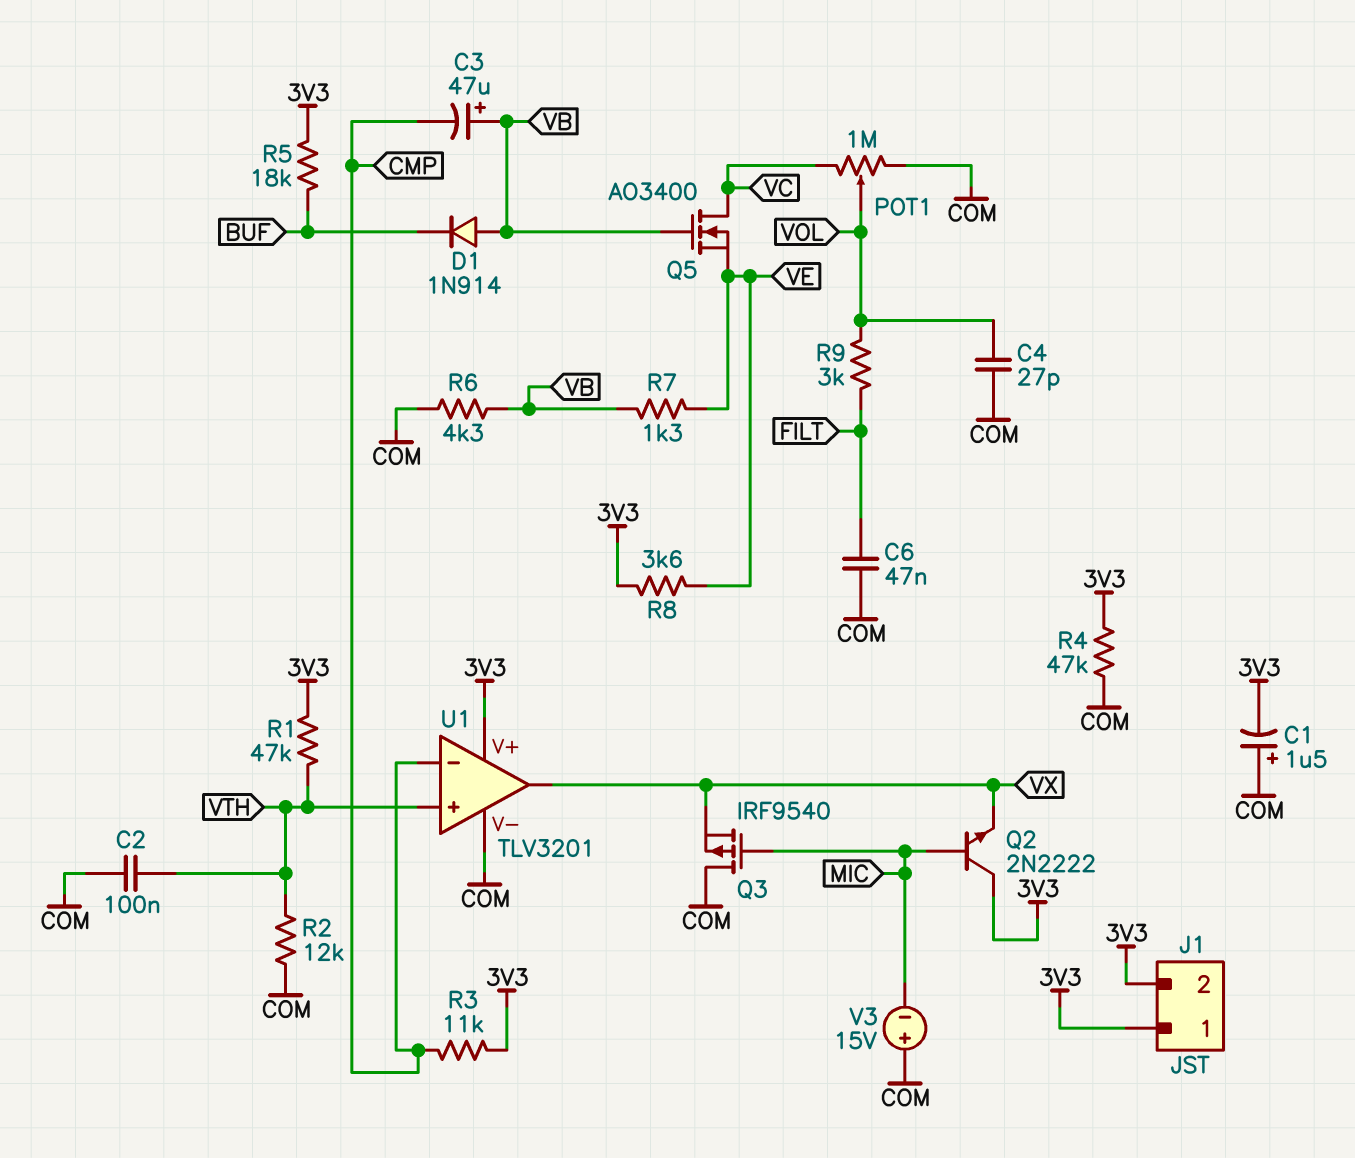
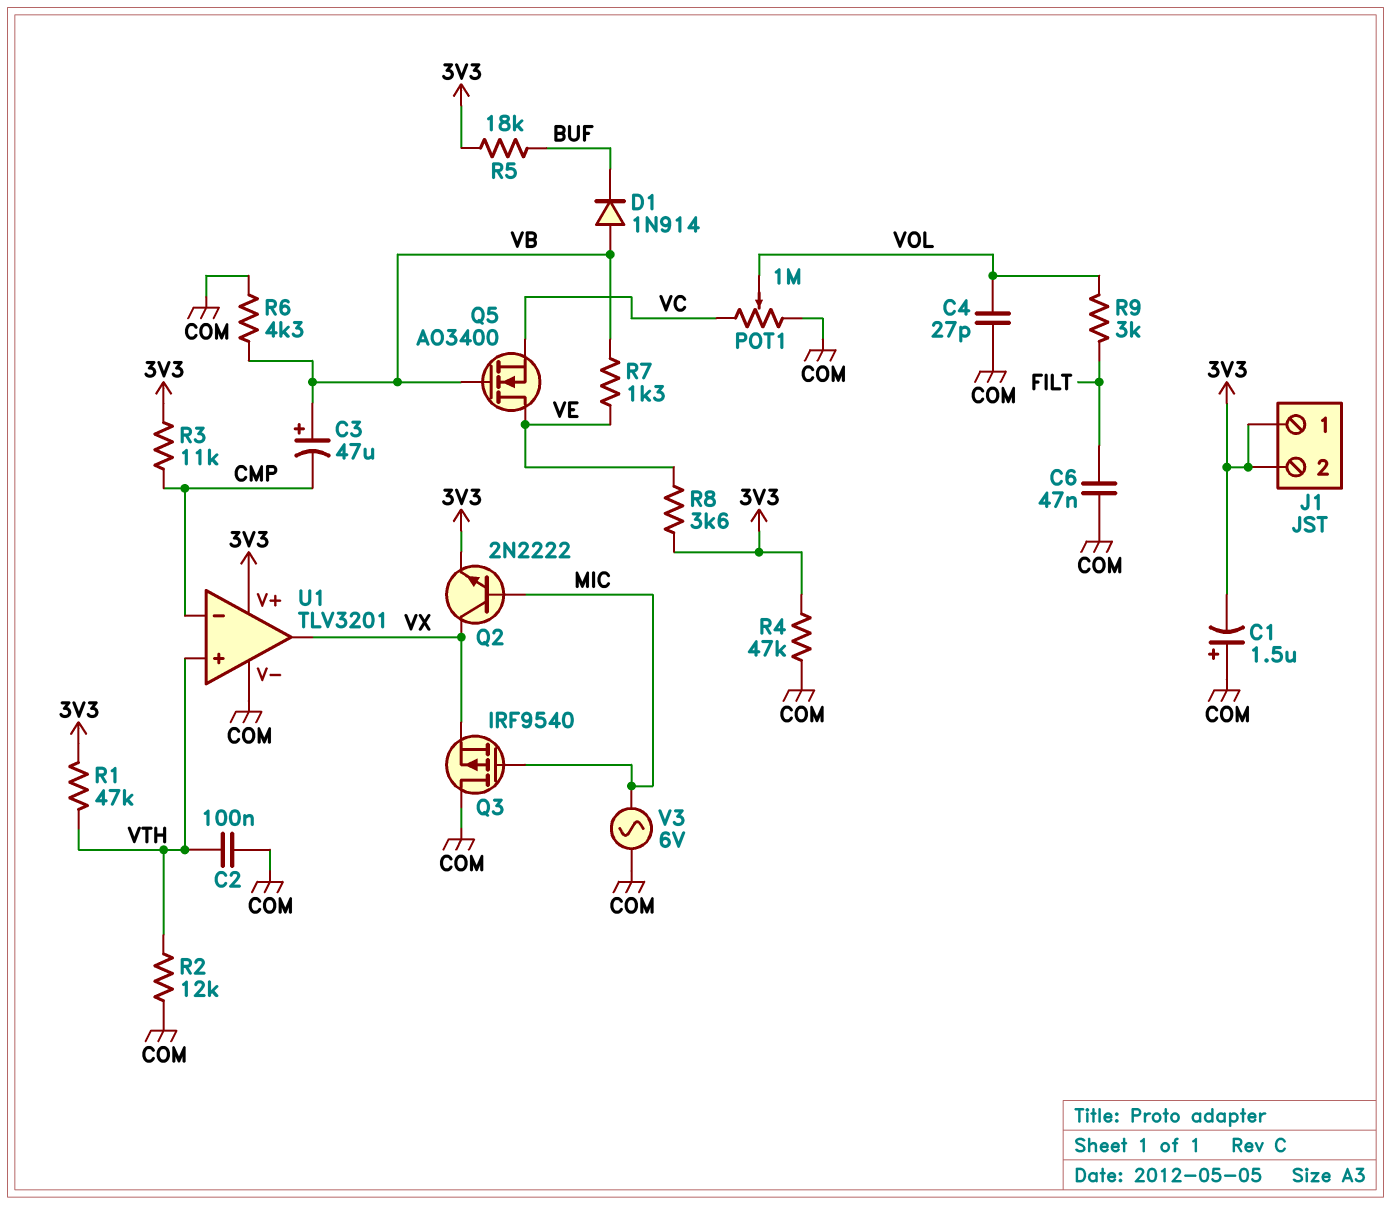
Q2: NPN 2N2222 (B MIC, C 3V3, E VX) -> NPN 2N2222 (B MIC, C VX, E 3V3)
Q5: NMOS AO3400 (G VB, D VC, S VE) -> NMOS AO3400 (G VB, D VE, S VC)
V3: 15V (plus COM, minus MIC) -> AC 6V (COM, MIC)

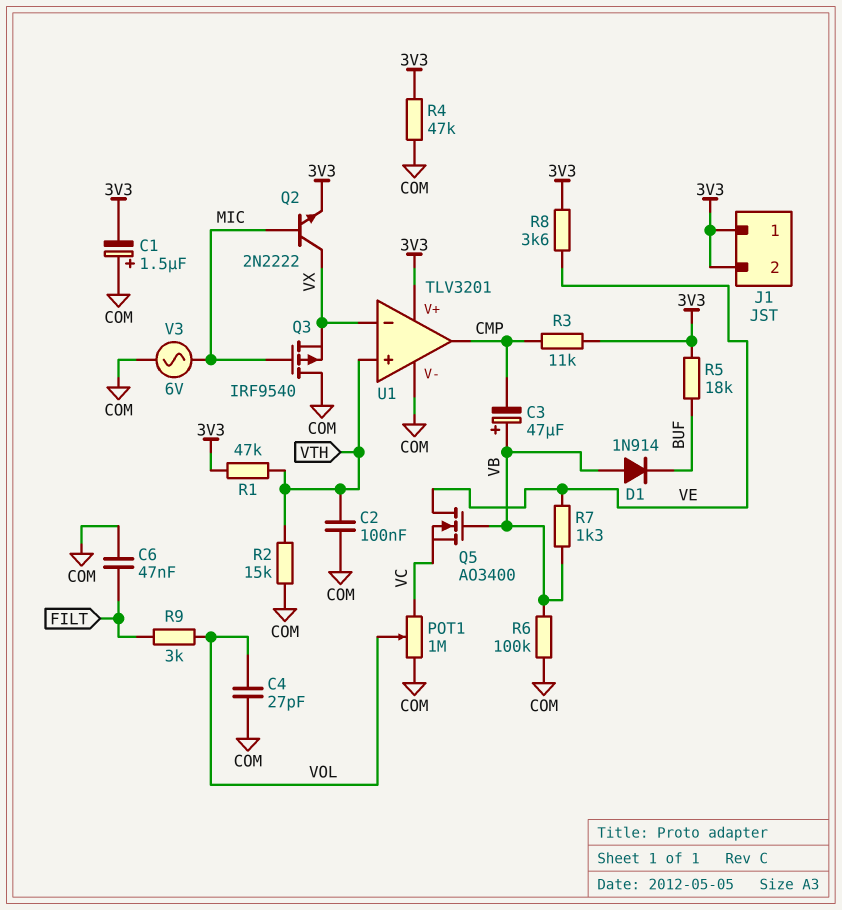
R2: 12k (COM, VTH) -> 15k (COM, VTH)
R6: 4.3k (COM, VB) -> 100k (COM, VB)
U1 pin in-: CMP -> VX
U1 pin out: VX -> CMP

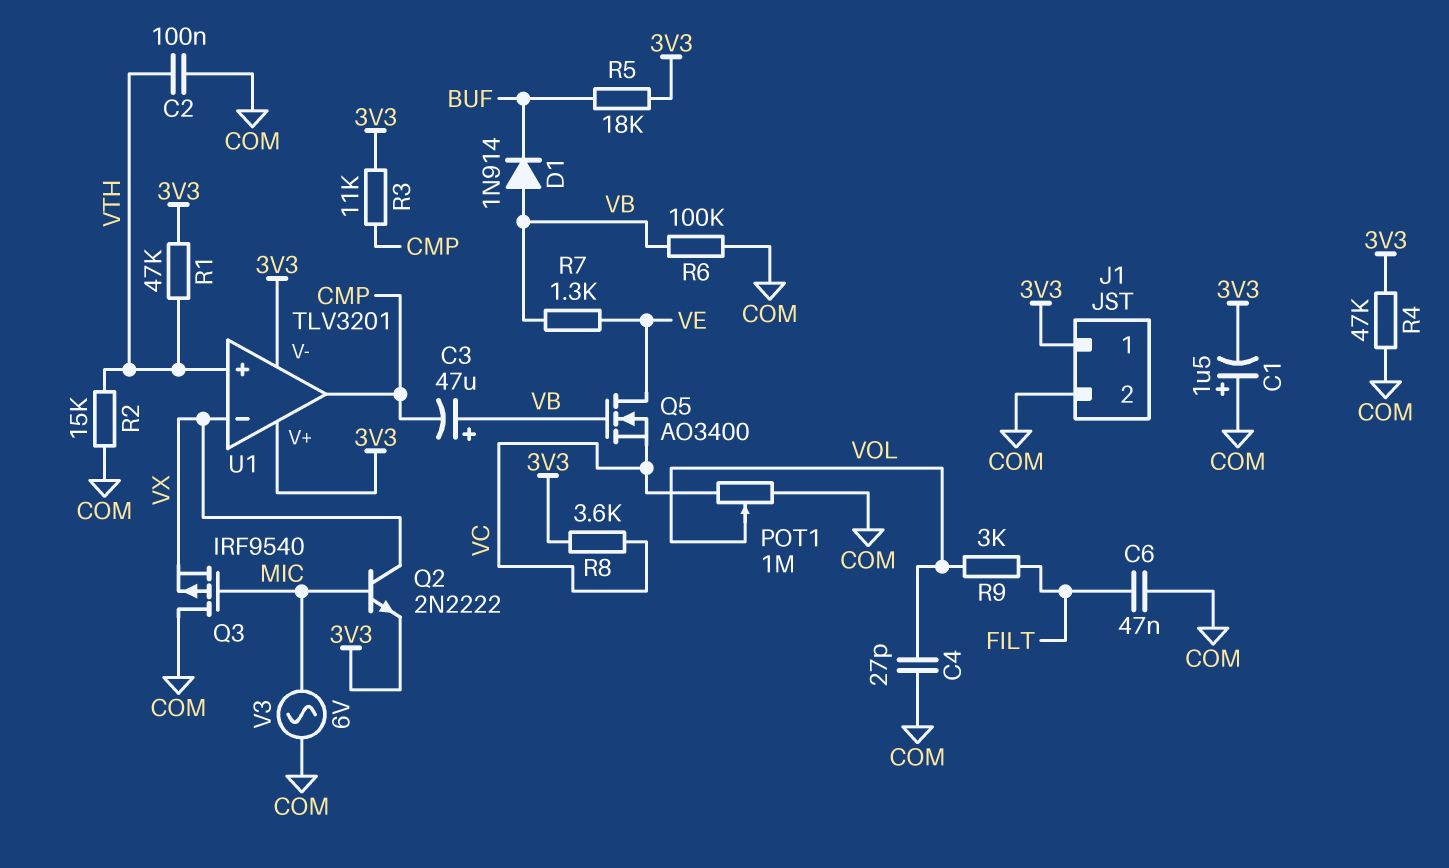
J1 pin 2: 3V3 -> COM
R8: 3.6k (3V3, VE) -> 3.6k (3V3, VC)
U1 pin V-: COM -> 3V3

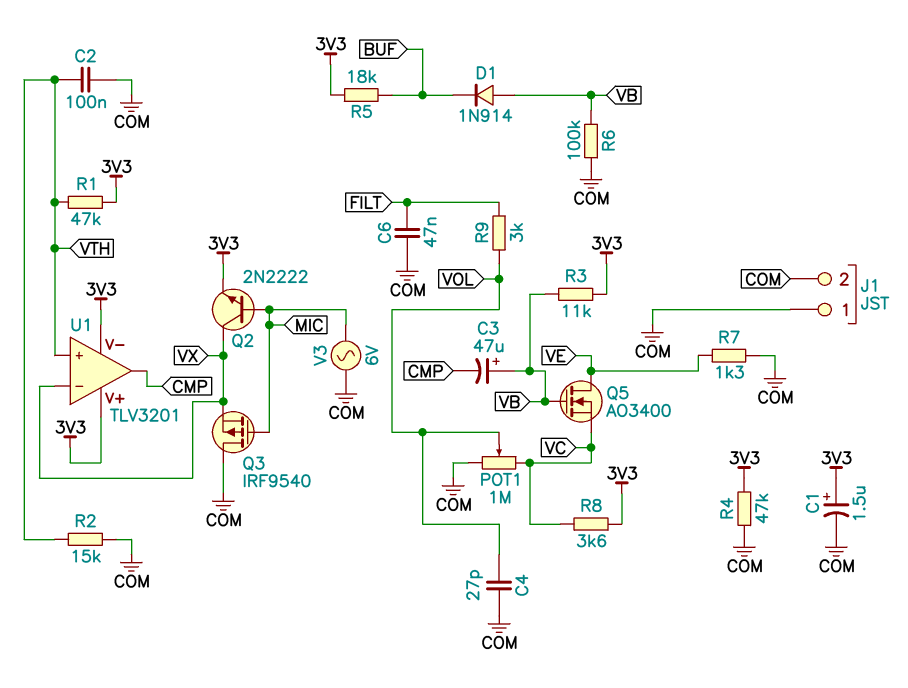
C1: 1.5uF (plus COM, minus 3V3) -> 1.5uF (plus 3V3, minus COM)
J1 pin 1: 3V3 -> COM
R3: 11k (3V3, CMP) -> 11k (3V3, VB)
R7: 1.3k (VB, VE) -> 1.3k (COM, VE)

